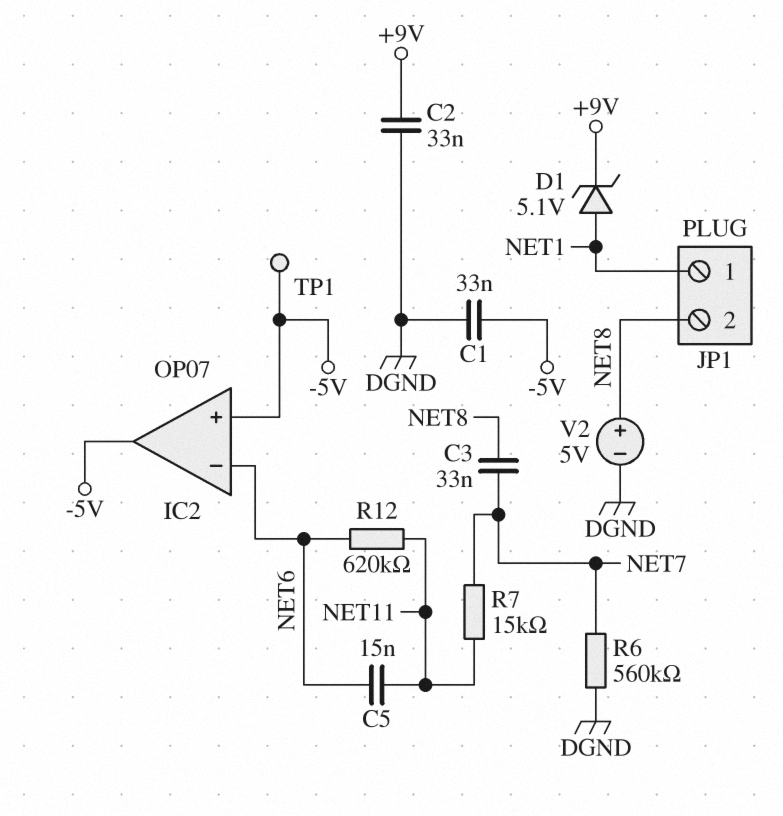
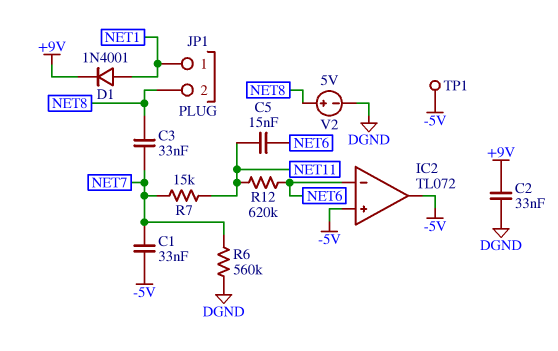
C1: 33nF (-5V, DGND) -> 33nF (-5V, NET7)
D1: zener 5.1V (A NET1, K +9V) -> diode 1N4001 (A NET1, K +9V)
IC2: OP07 -> TL072

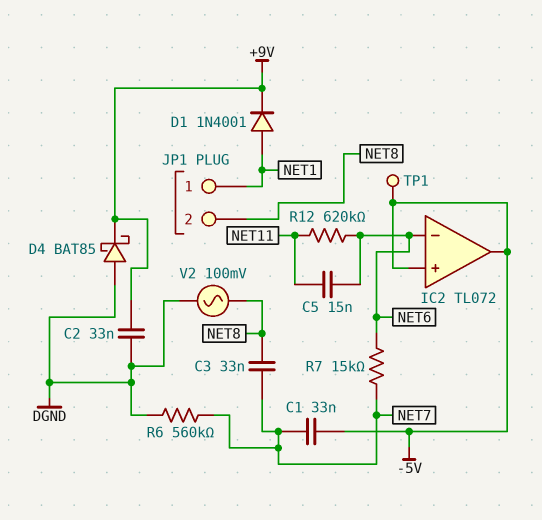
D4: none -> schottky BAT85 (A DGND, K +9V)
R7: 15k (NET7, NET11) -> 15k (NET6, NET7)
V2: 5V (plus NET8, minus DGND) -> AC 100mV (DGND, NET8)

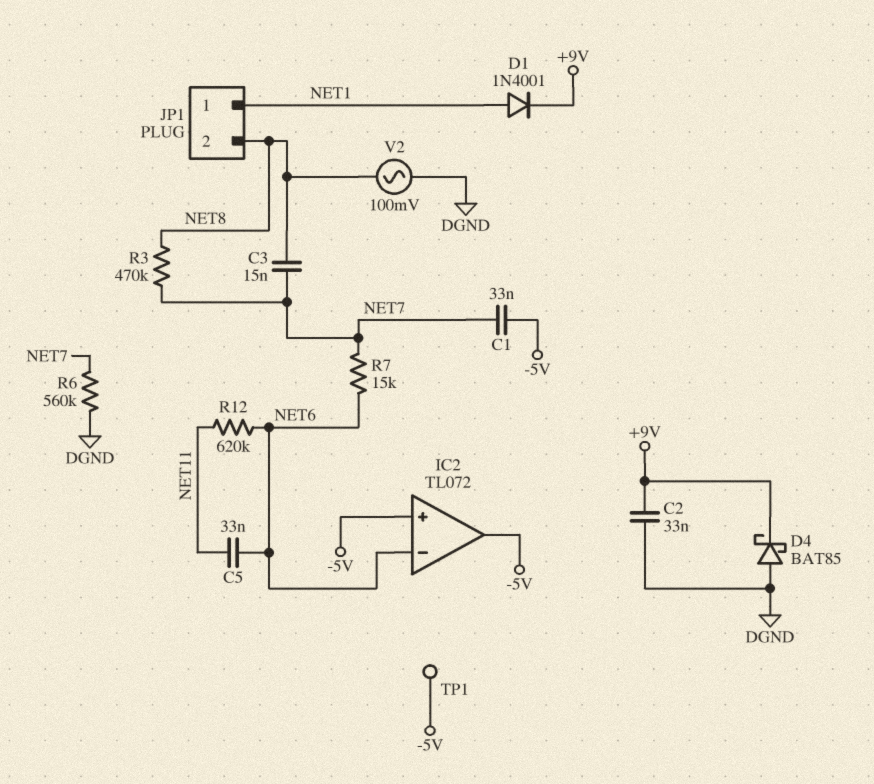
C3: 33nF (NET7, NET8) -> 15nF (NET7, NET8)
C5: 15nF (NET6, NET11) -> 33nF (NET6, NET11)
R3: none -> 470k (NET7, NET8)

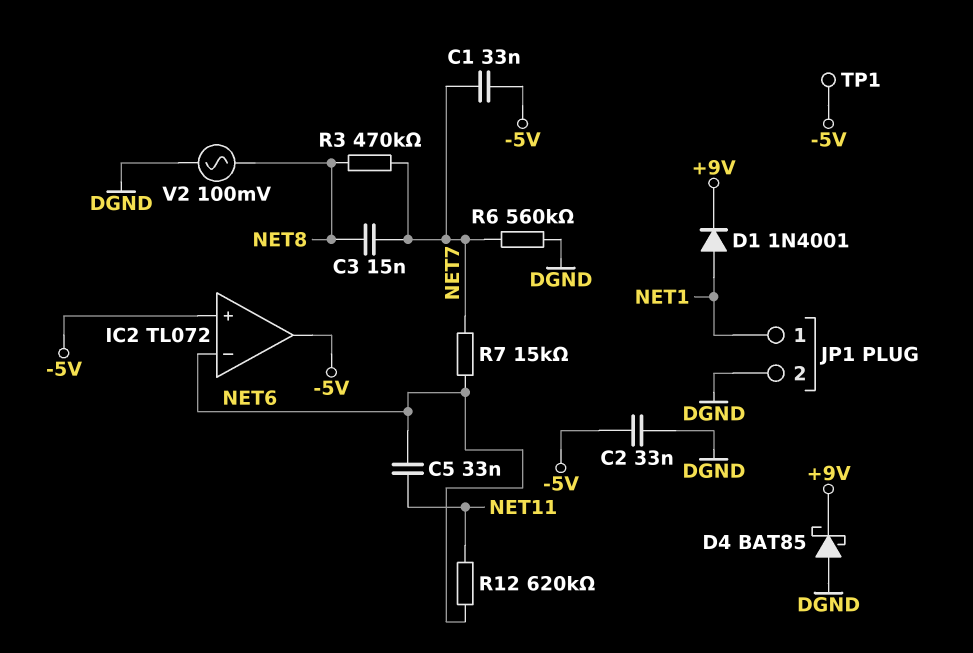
C2: 33nF (+9V, DGND) -> 33nF (-5V, DGND)
JP1 pin 2: NET8 -> DGND

